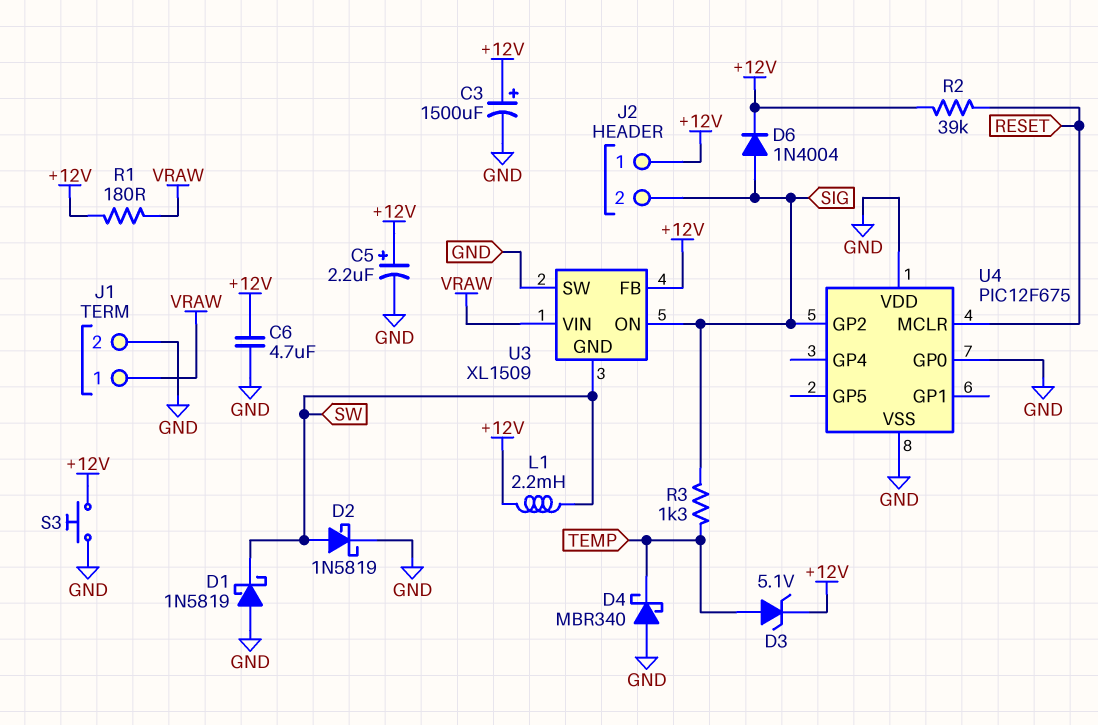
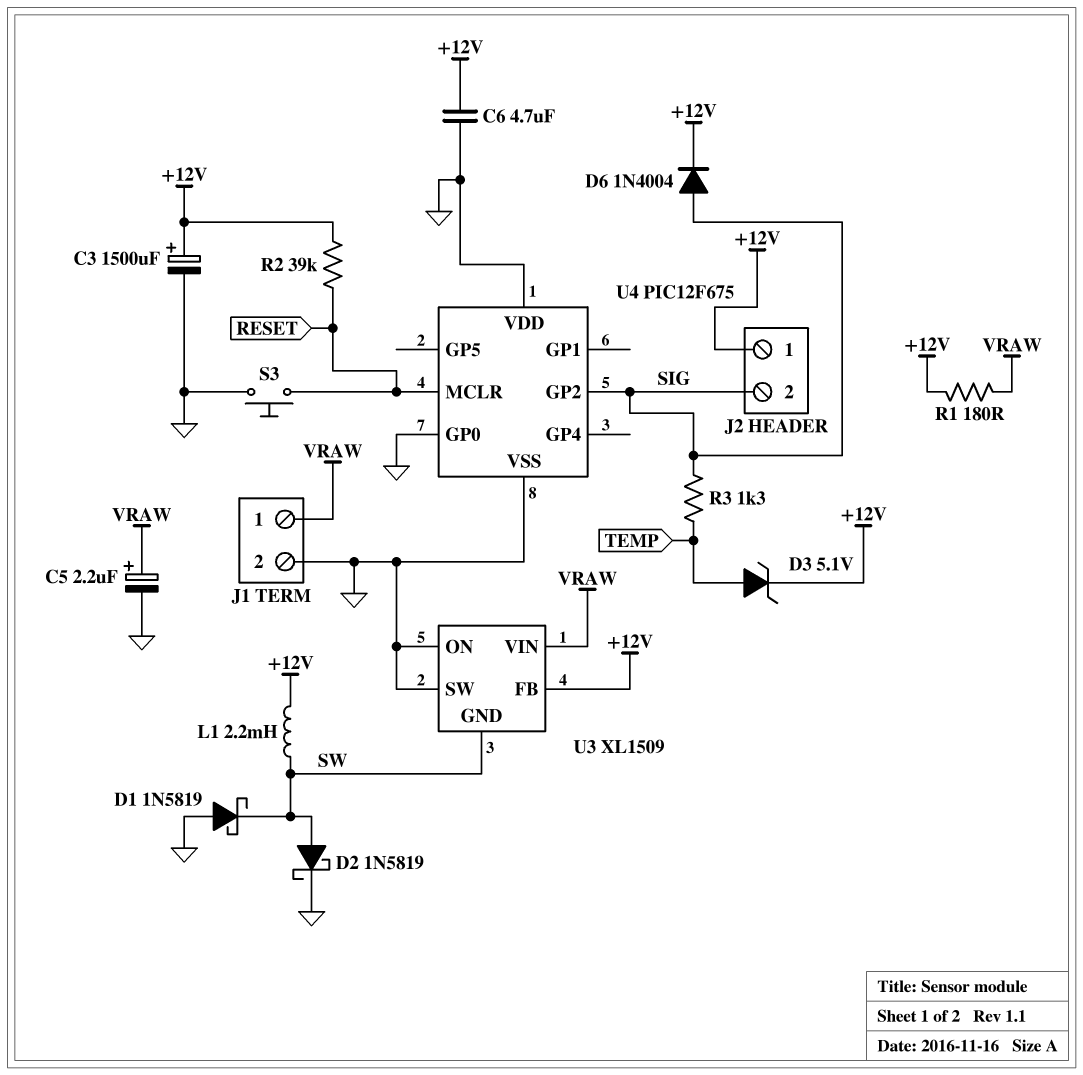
C5: 2.2uF (plus +12V, minus GND) -> 2.2uF (plus VRAW, minus GND)
D4: schottky MBR340 (A GND, K TEMP) -> none
S3: button (+12V, GND) -> button (GND, RESET)
U3 pin ON: SIG -> GND

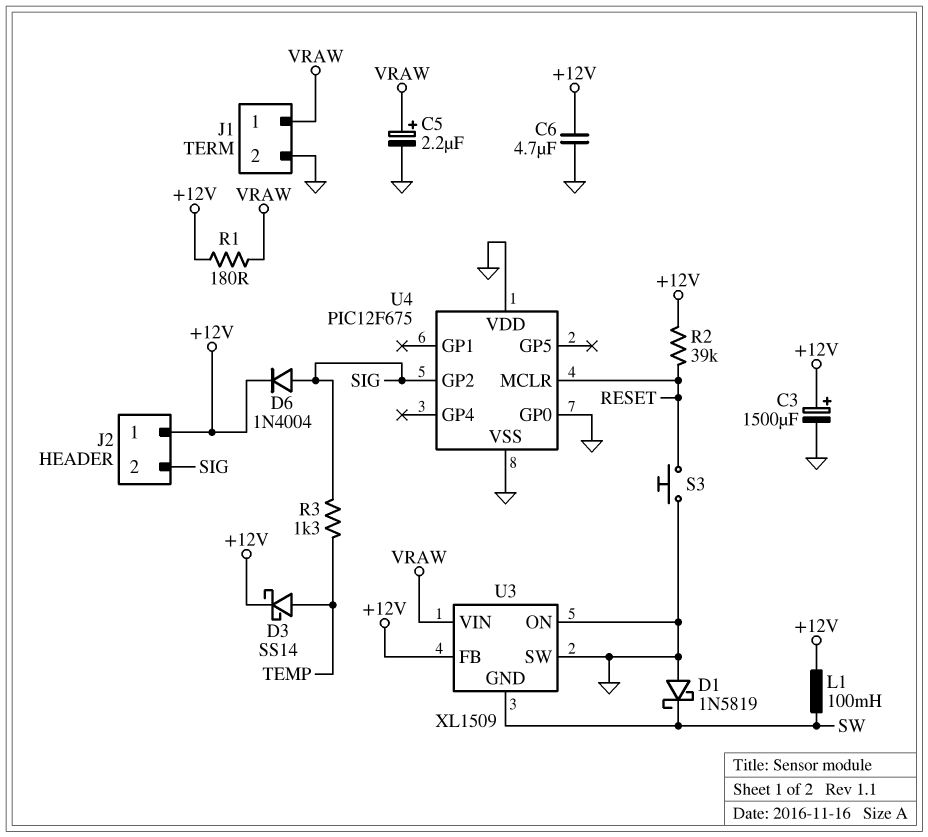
D2: schottky 1N5819 (A SW, K GND) -> none
D3: zener 5.1V (A TEMP, K +12V) -> schottky SS14 (A TEMP, K +12V)
L1: 2.2mH (+12V, SW) -> 100mH (+12V, SW)

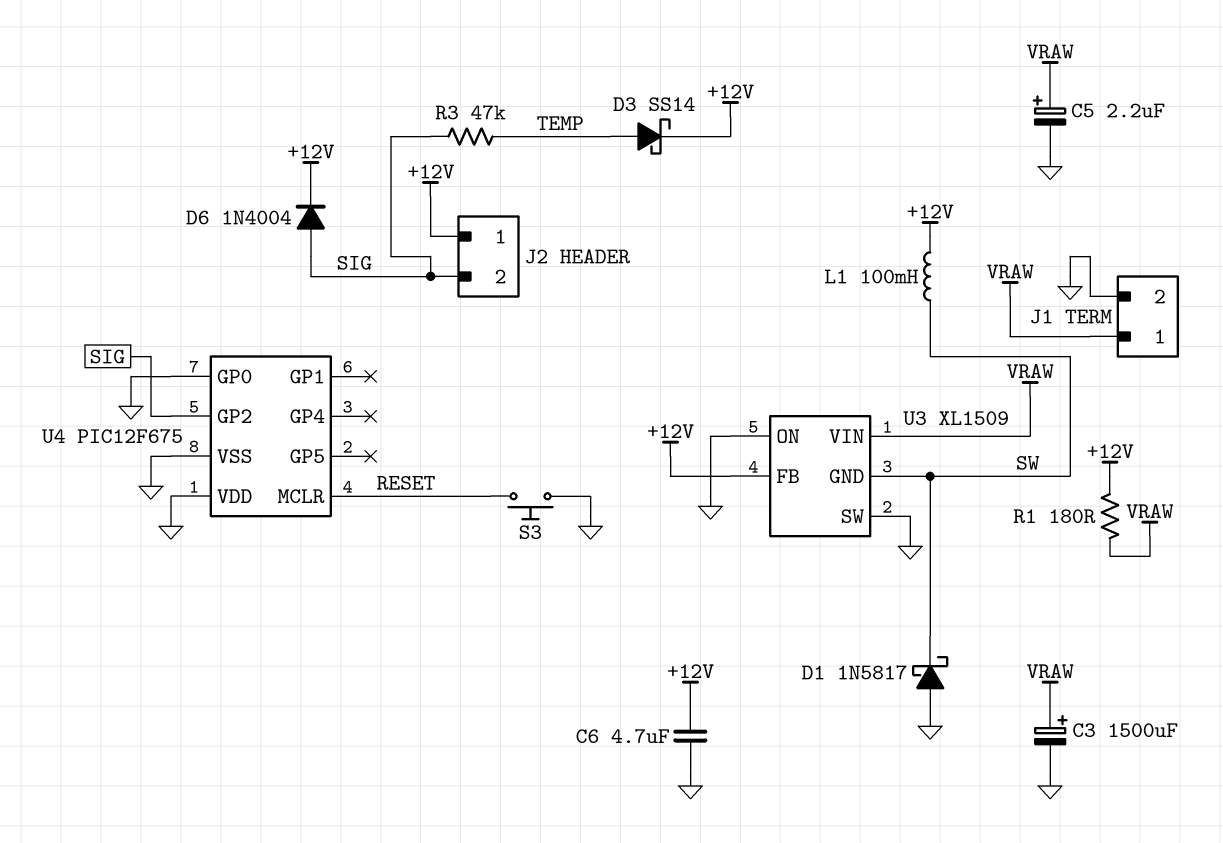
C3: 1500uF (plus +12V, minus GND) -> 1500uF (plus VRAW, minus GND)
D1: schottky 1N5819 (A GND, K SW) -> schottky 1N5817 (A GND, K SW)
R2: 39k (+12V, RESET) -> none
R3: 1.3k (SIG, TEMP) -> 47k (SIG, TEMP)

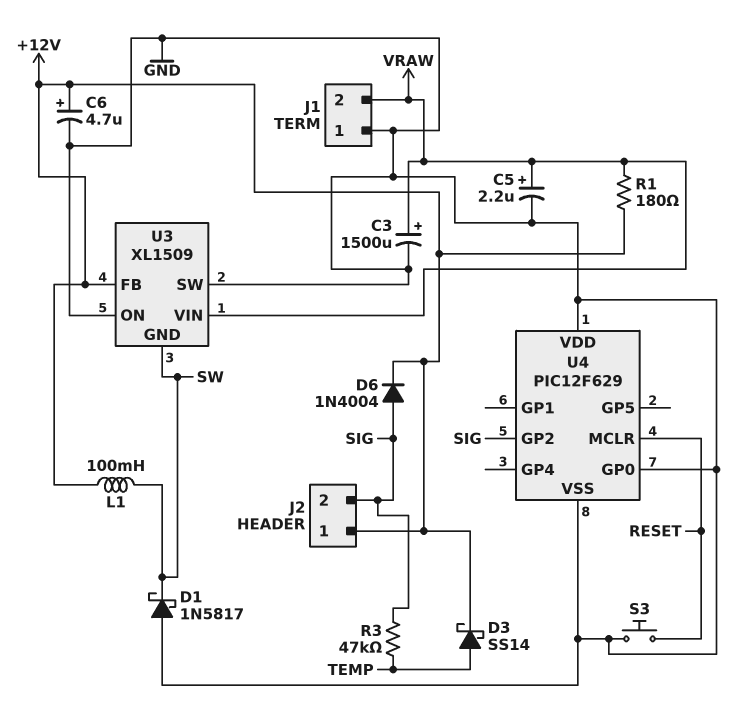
C6: 4.7uF (+12V, GND) -> 4.7uF (plus +12V, minus GND)
J1 pin 1: VRAW -> GND
J1 pin 2: GND -> VRAW
U4: PIC12F675 -> PIC12F629

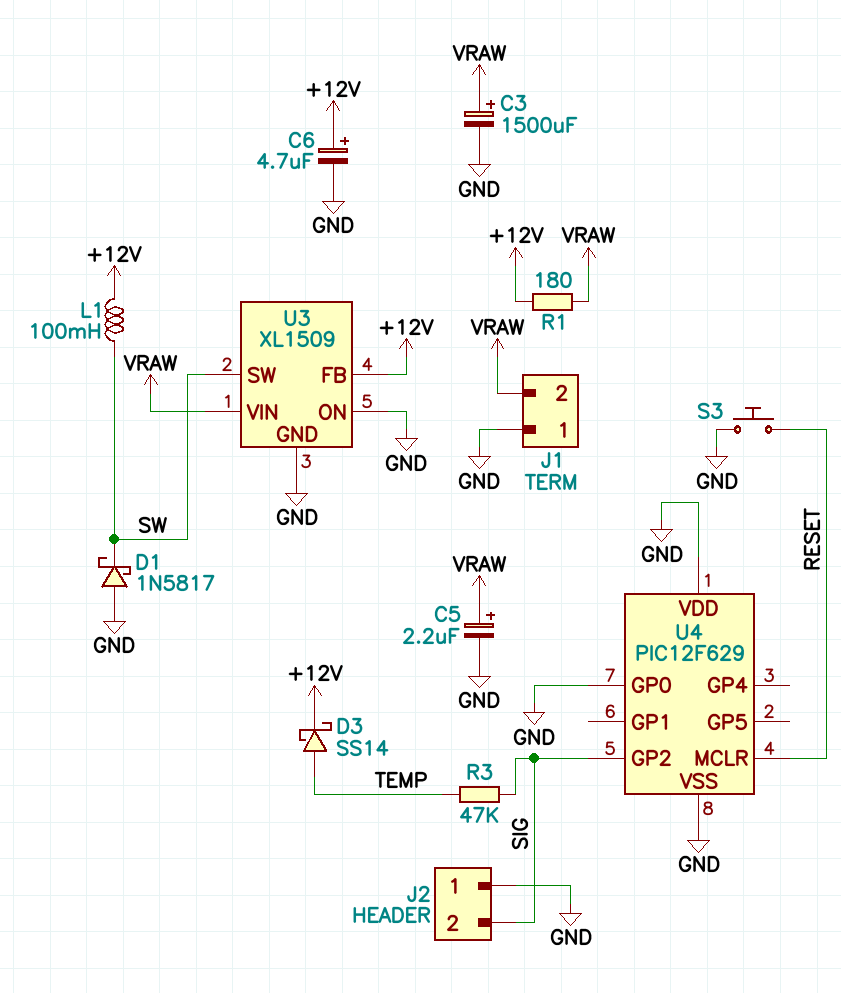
D6: diode 1N4004 (A SIG, K +12V) -> none
J2 pin 1: +12V -> GND
U3 pin GND: SW -> GND
U3 pin SW: GND -> SW

